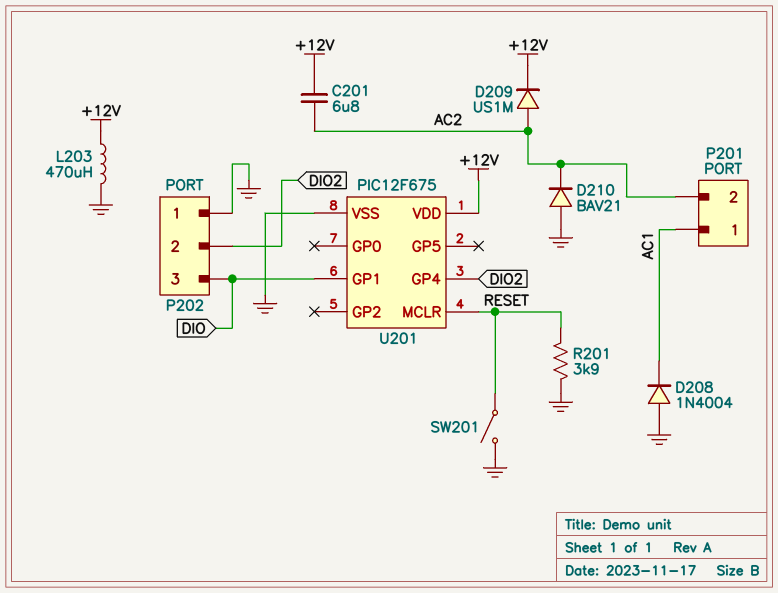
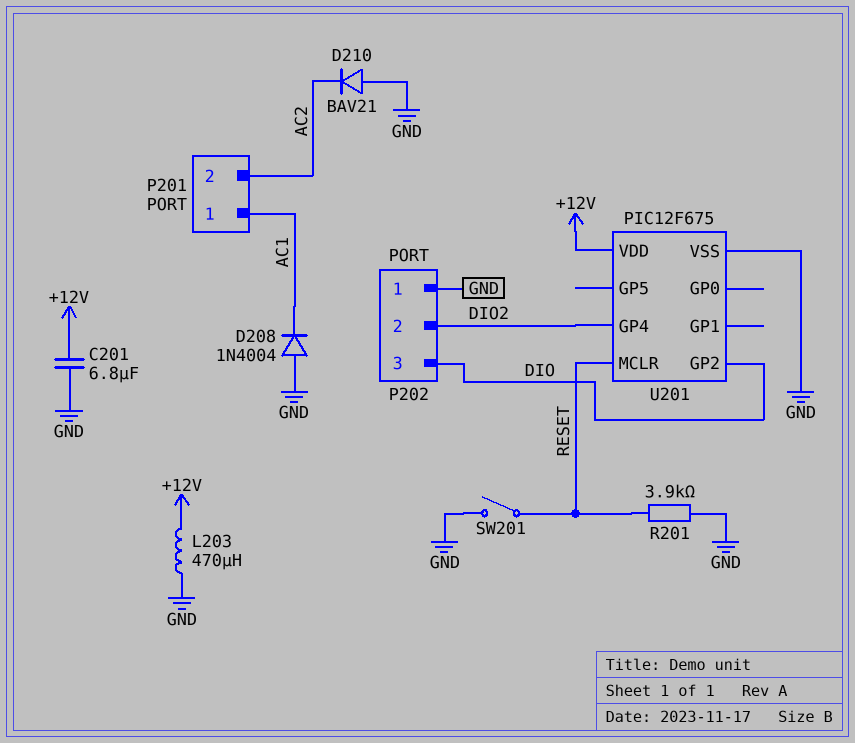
C201: 6.8uF (+12V, AC2) -> 6.8uF (+12V, GND)
D209: diode US1M (A AC2, K +12V) -> none
U201 pin GP1: DIO -> none
U201 pin GP2: none -> DIO

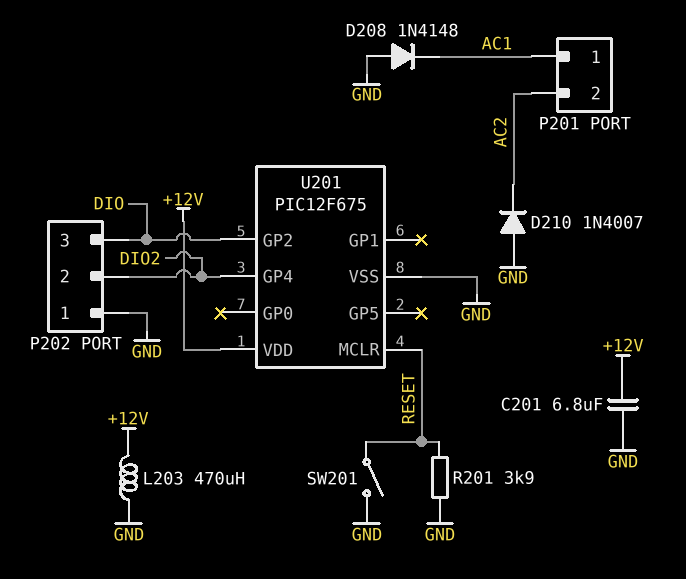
D208: diode 1N4004 (A GND, K AC1) -> diode 1N4148 (A GND, K AC1)
D210: diode BAV21 (A GND, K AC2) -> diode 1N4007 (A GND, K AC2)

